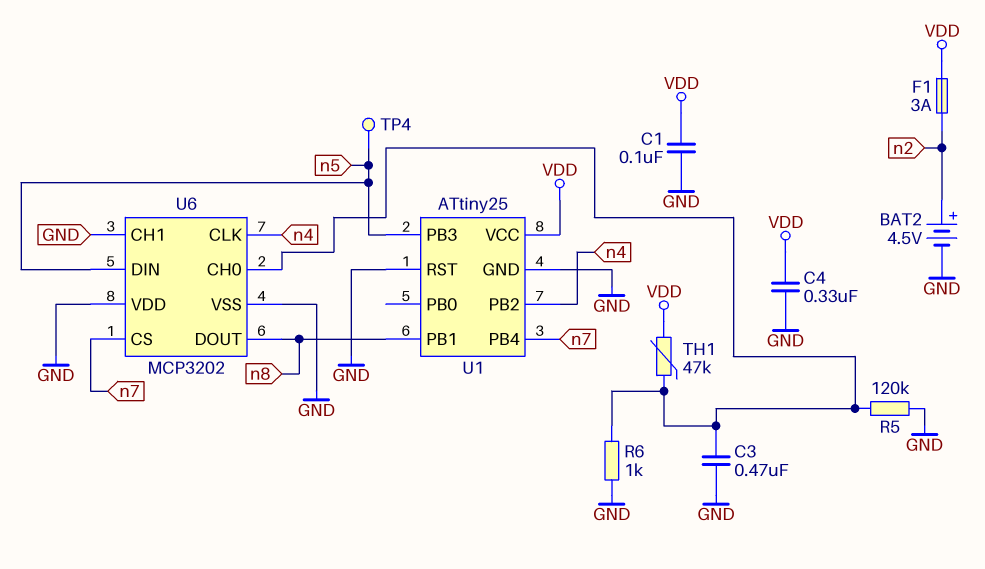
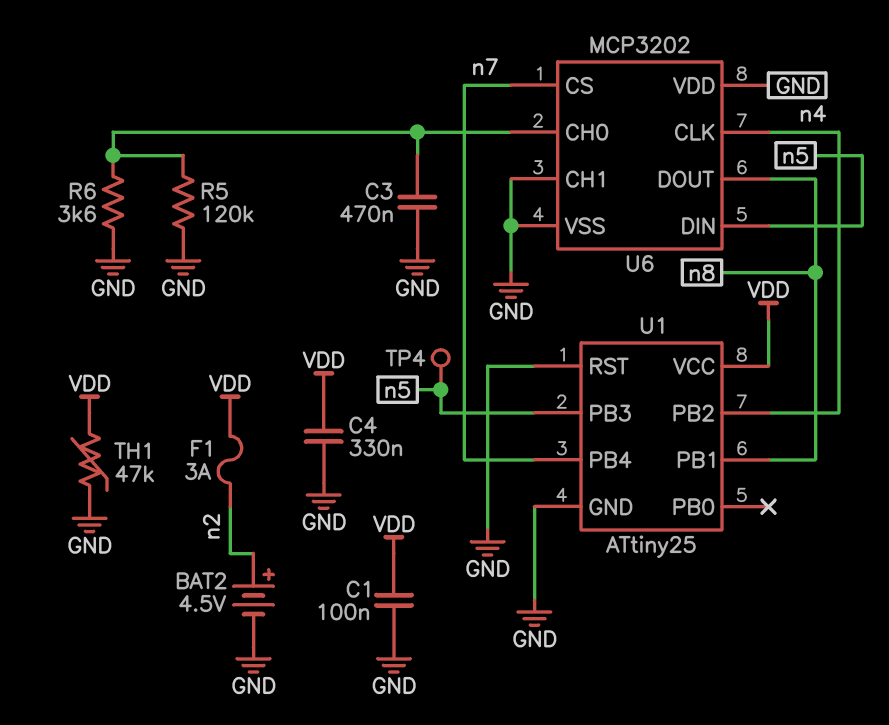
R6: 1k (GND, U6/CH0) -> 3.6k (GND, U6/CH0)
TH1: 47k (U6/CH0, VDD) -> 47k (GND, VDD)

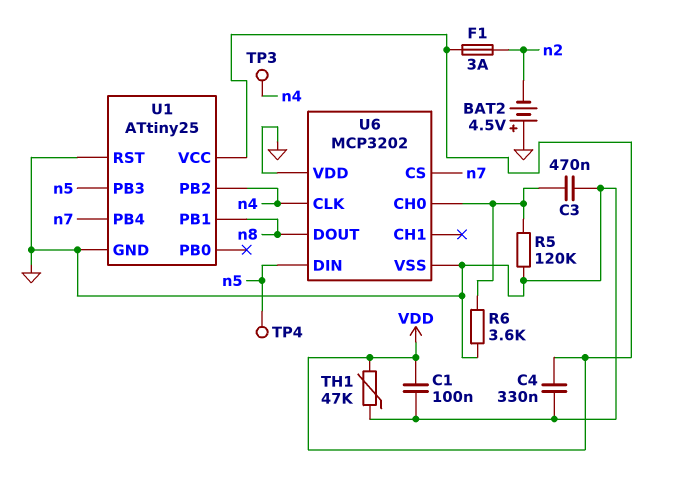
BAT2: 4.5V (plus n2, minus GND) -> 4.5V (plus GND, minus n2)
TP3: none -> test point (n4)
U6 pin CH1: GND -> none

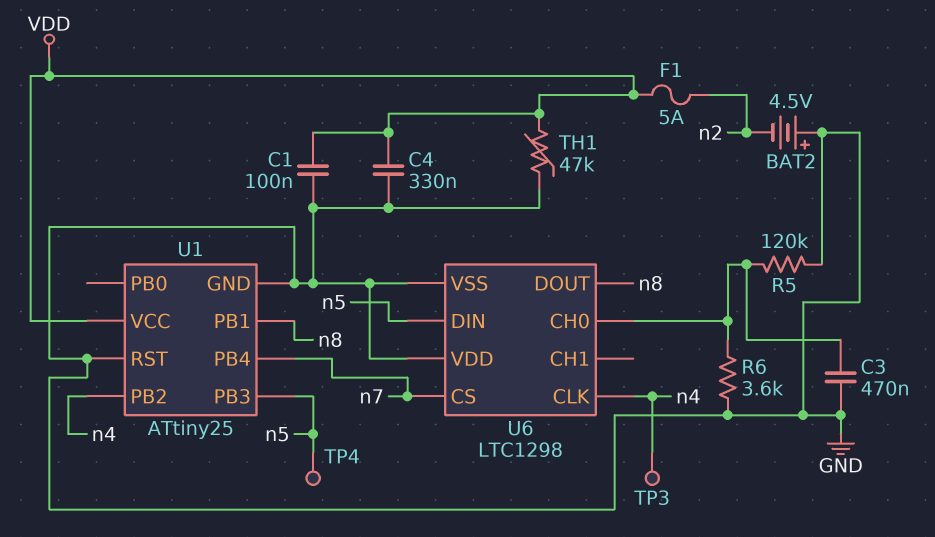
F1: 3A (VDD, n2) -> 5A (VDD, n2)
U6: MCP3202 -> LTC1298

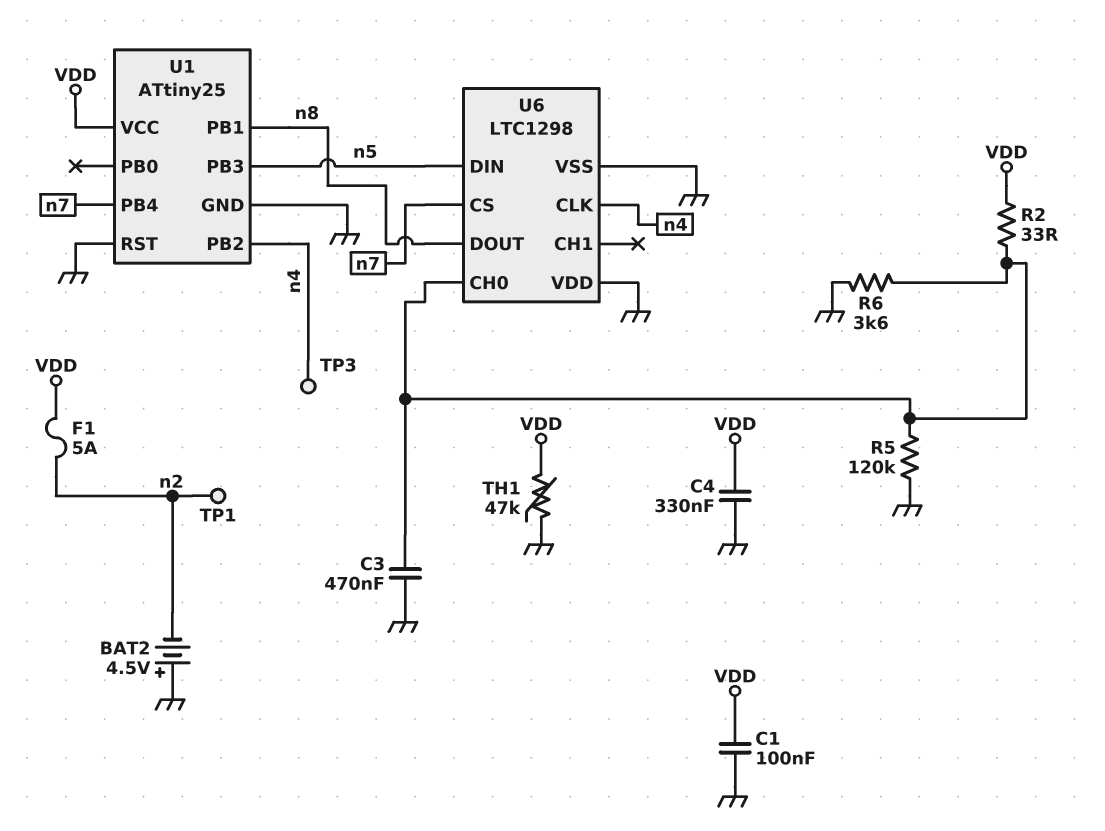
R2: none -> 33 (U6/CH0, VDD)
TP1: none -> test point (n2)
TP4: test point (n5) -> none

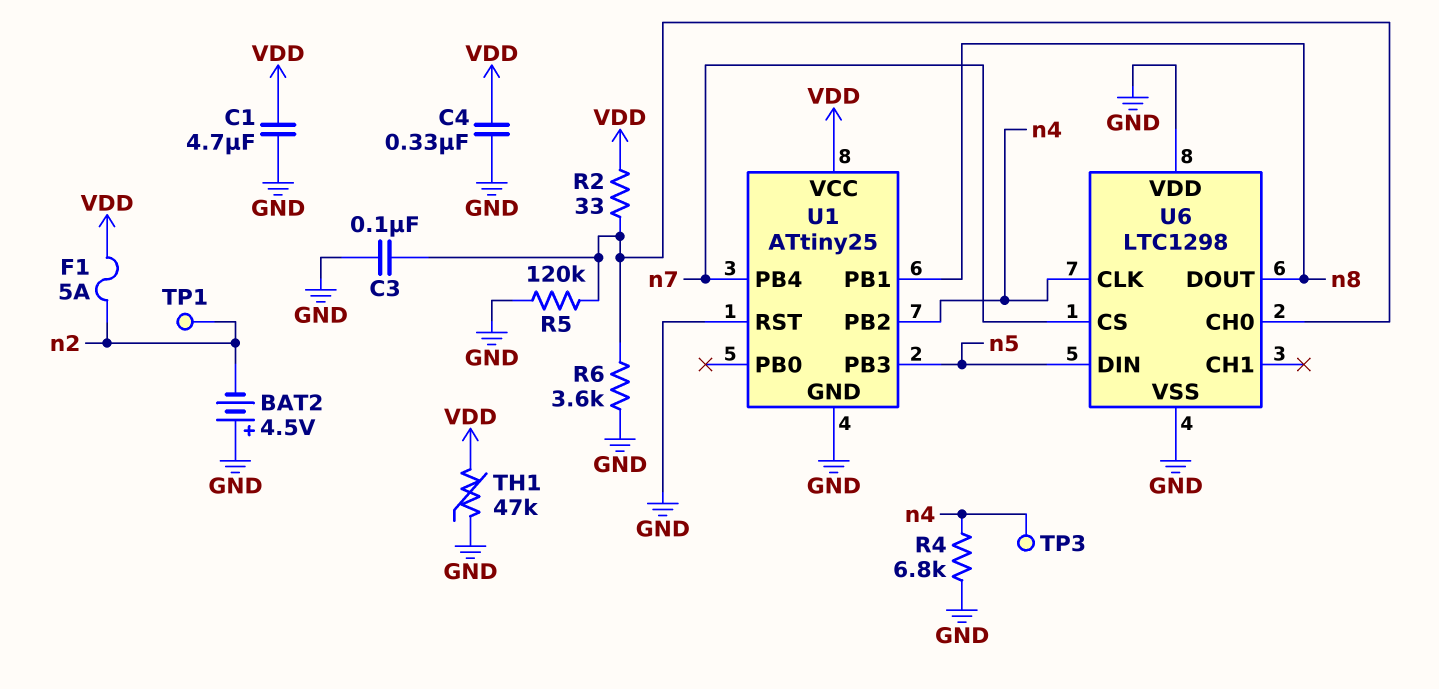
C1: 100nF (GND, VDD) -> 4.7uF (GND, VDD)
C3: 470nF (GND, U6/CH0) -> 100nF (GND, U6/CH0)
R4: none -> 6.8k (GND, n4)

